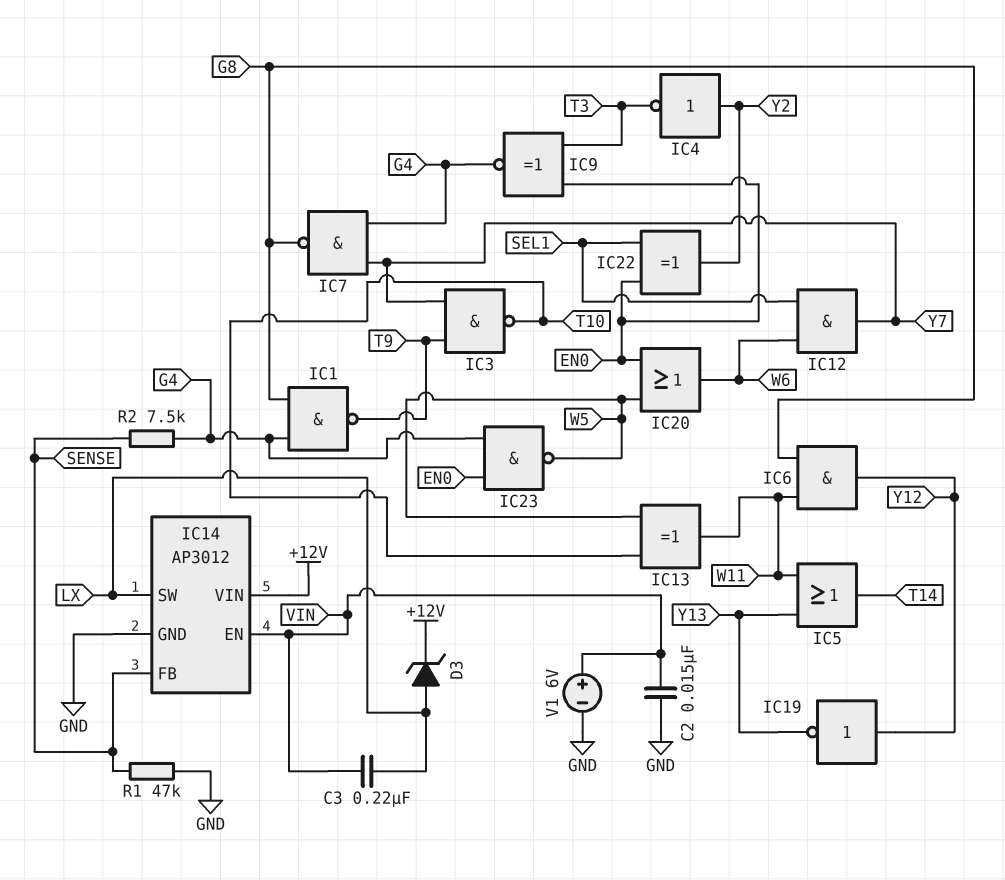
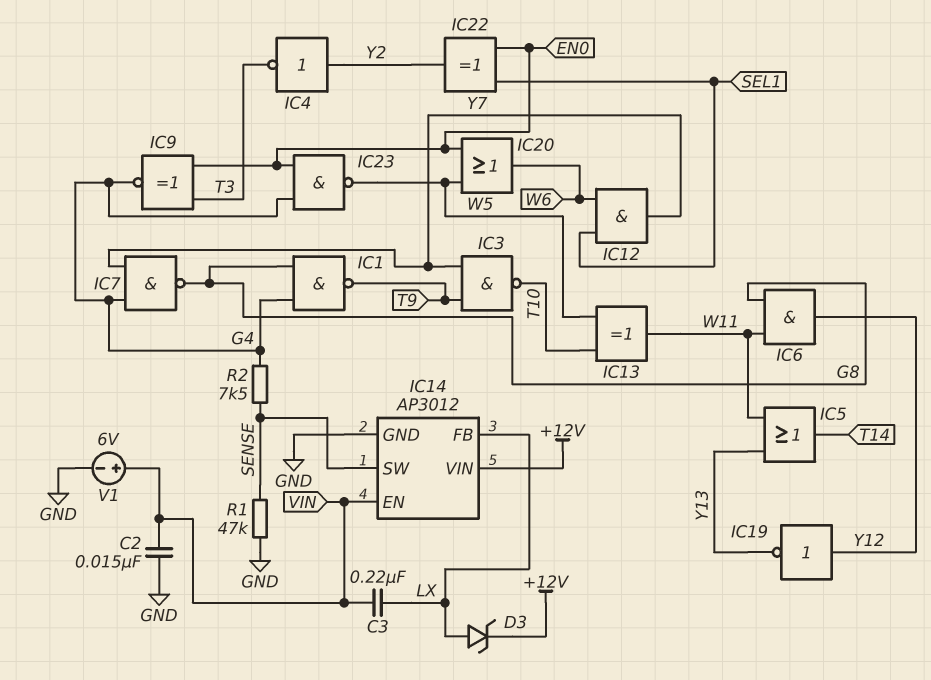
IC14 pin FB: SENSE -> LX
IC14 pin SW: LX -> SENSE

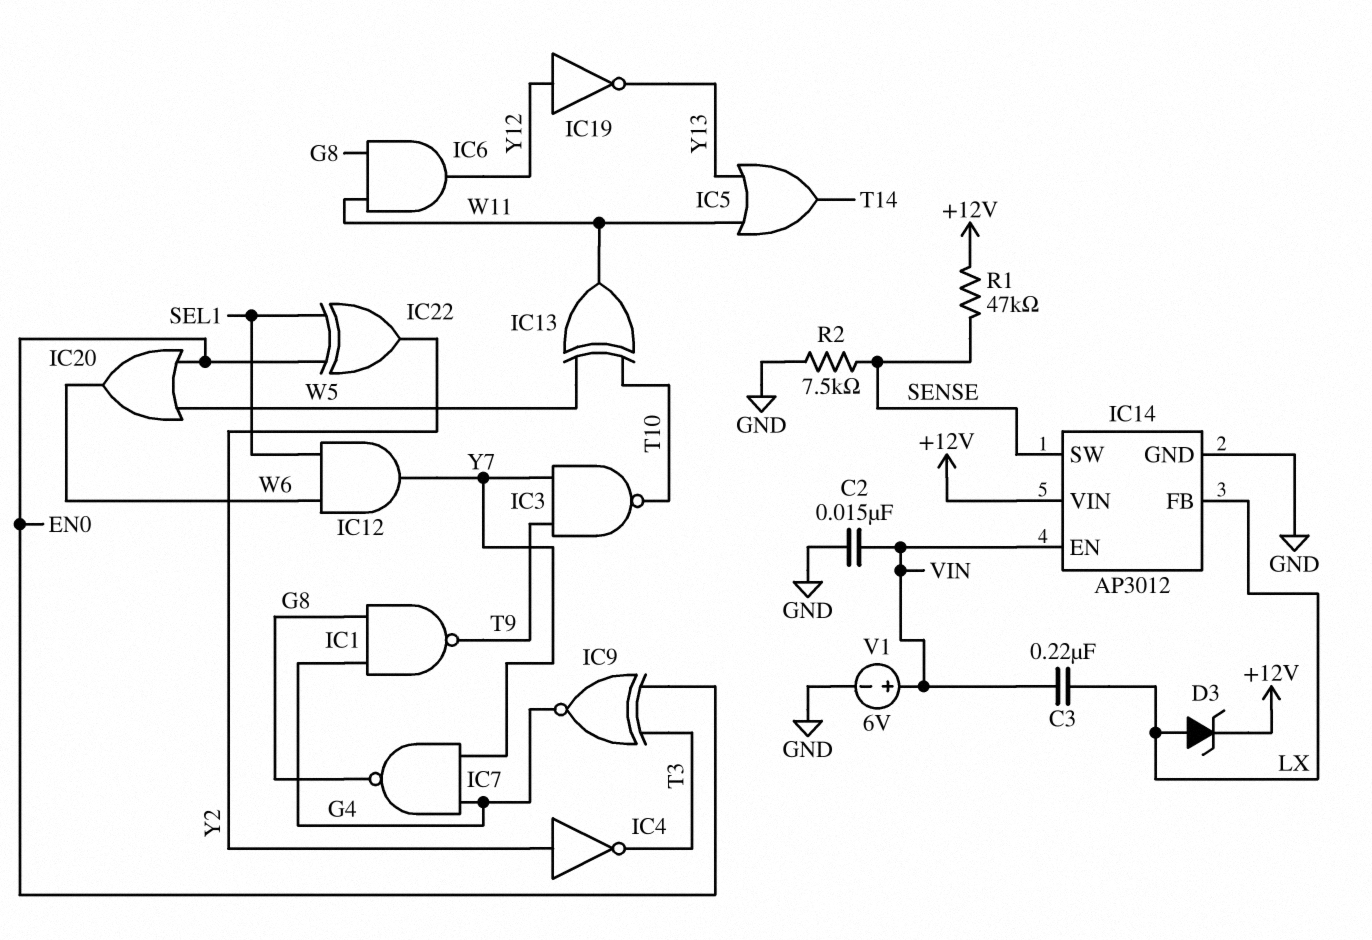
IC23: NAND (in EN0, in G4, out W5) -> none
R1: 47k (GND, SENSE) -> 47k (+12V, SENSE)
R2: 7.5k (G4, SENSE) -> 7.5k (GND, SENSE)

